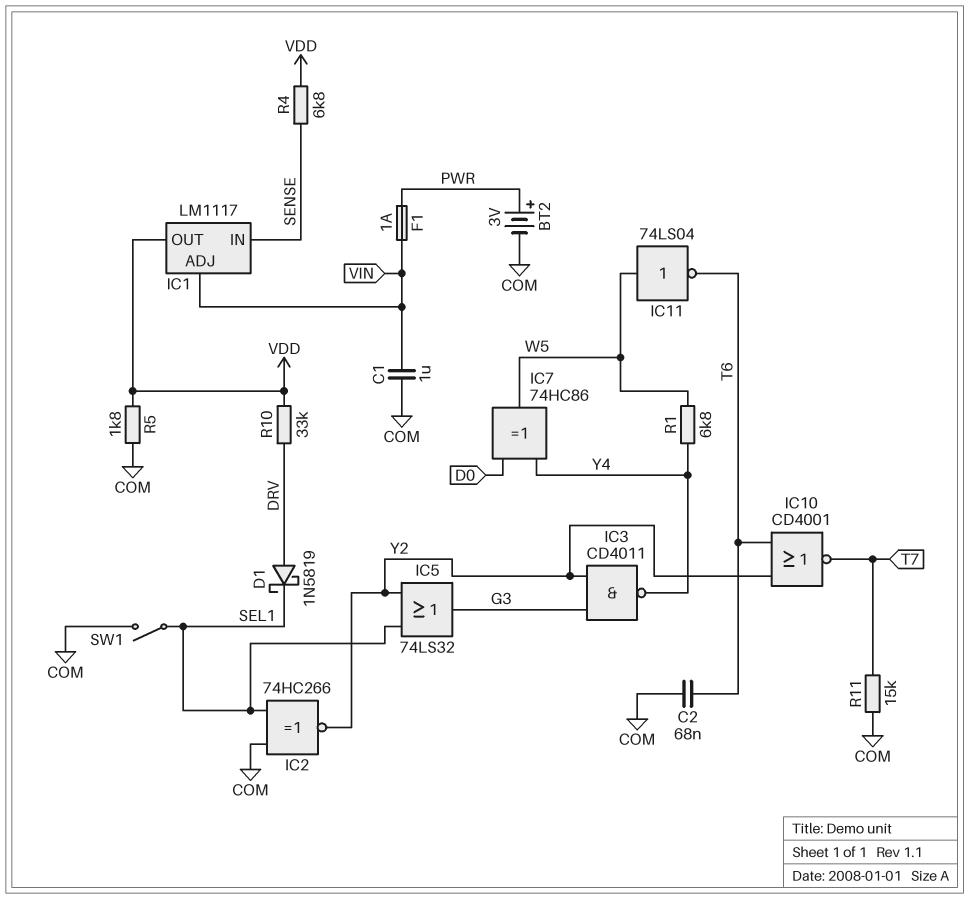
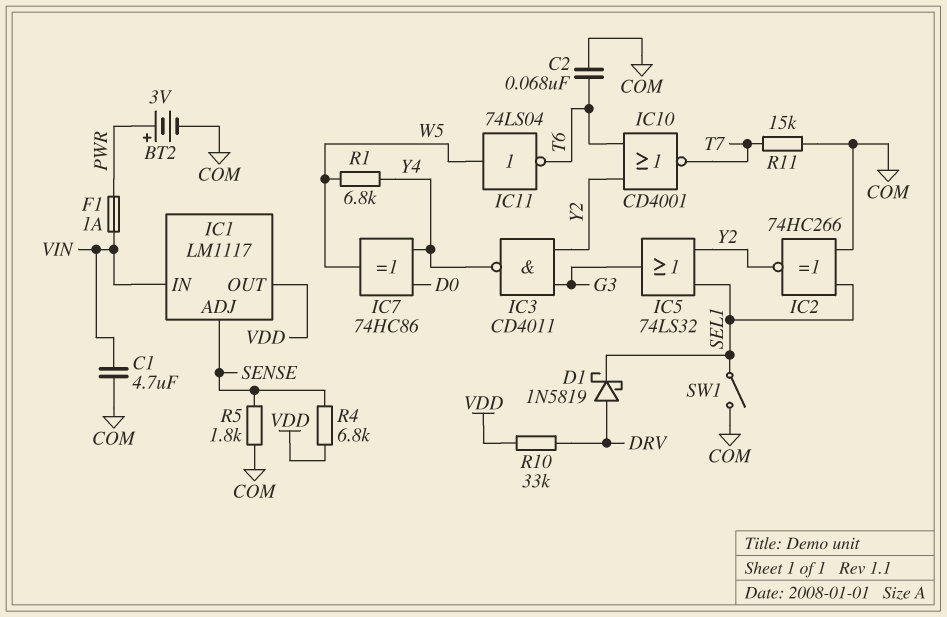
C1: 1uF (COM, VIN) -> 4.7uF (COM, VIN)
IC1 pin ADJ: VIN -> SENSE
IC1 pin IN: SENSE -> VIN
R5: 1.8k (COM, VDD) -> 1.8k (COM, SENSE)

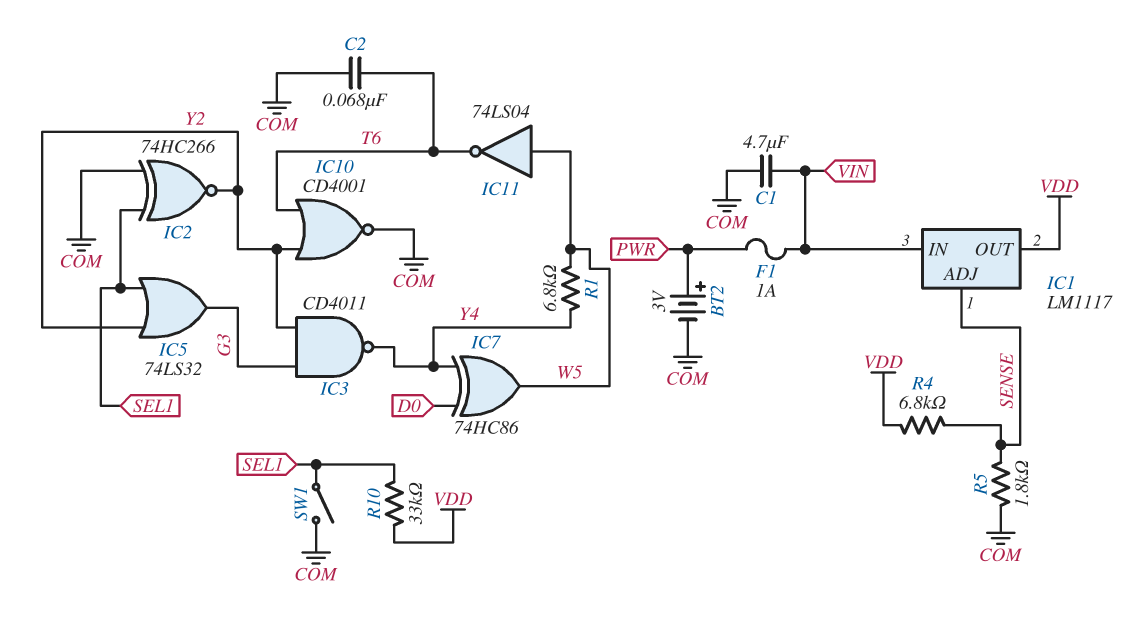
D1: schottky 1N5819 (A DRV, K SEL1) -> none
IC10: NOR CD4001 (in T6, in Y2, out T7) -> NOR CD4001 (in T6, in Y2, out COM)
R10: 33k (DRV, VDD) -> 33k (SEL1, VDD)
R11: 15k (COM, T7) -> none

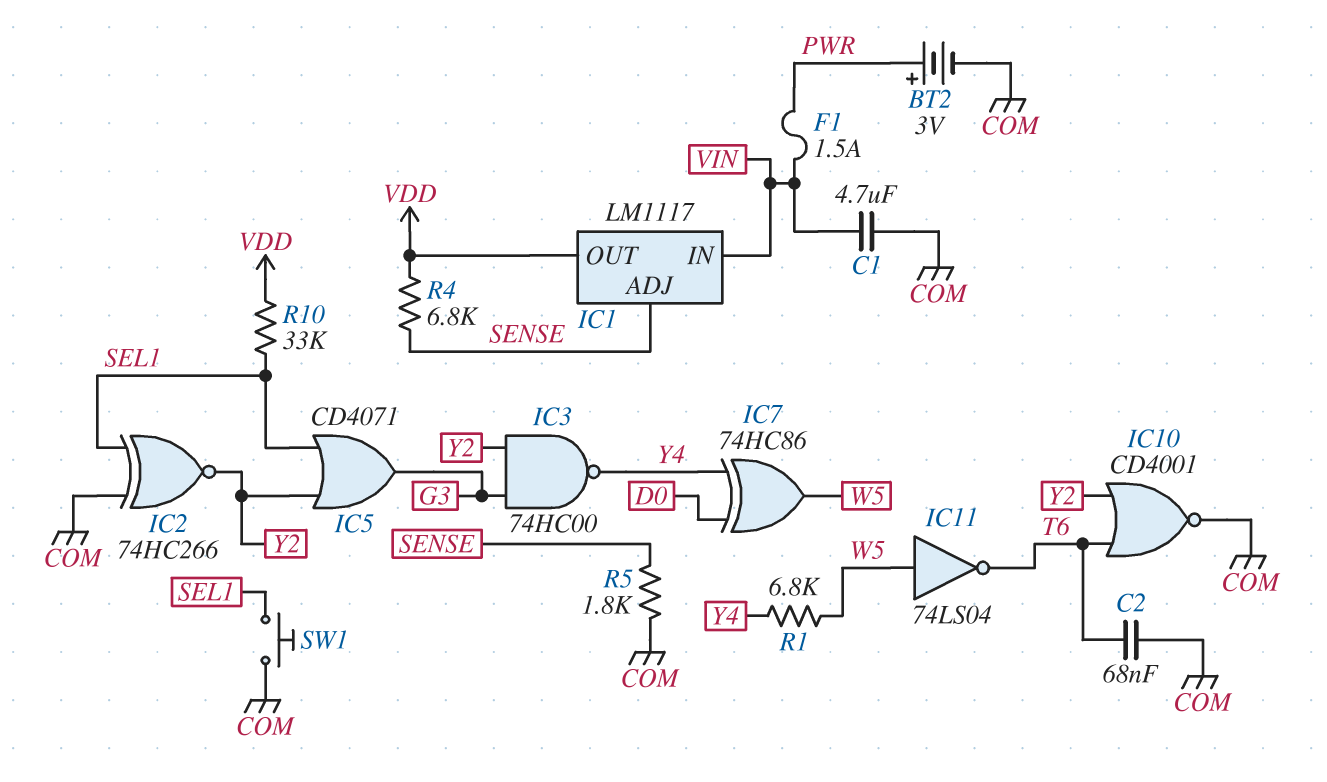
F1: 1A (PWR, VIN) -> 1.5A (PWR, VIN)
IC3: NAND CD4011 (in G3, in Y2, out Y4) -> NAND 74HC00 (in G3, in Y2, out Y4)
IC5: OR 74LS32 (in SEL1, in Y2, out G3) -> OR CD4071 (in SEL1, in Y2, out G3)
SW1: switch (COM, SEL1) -> button (COM, SEL1)

